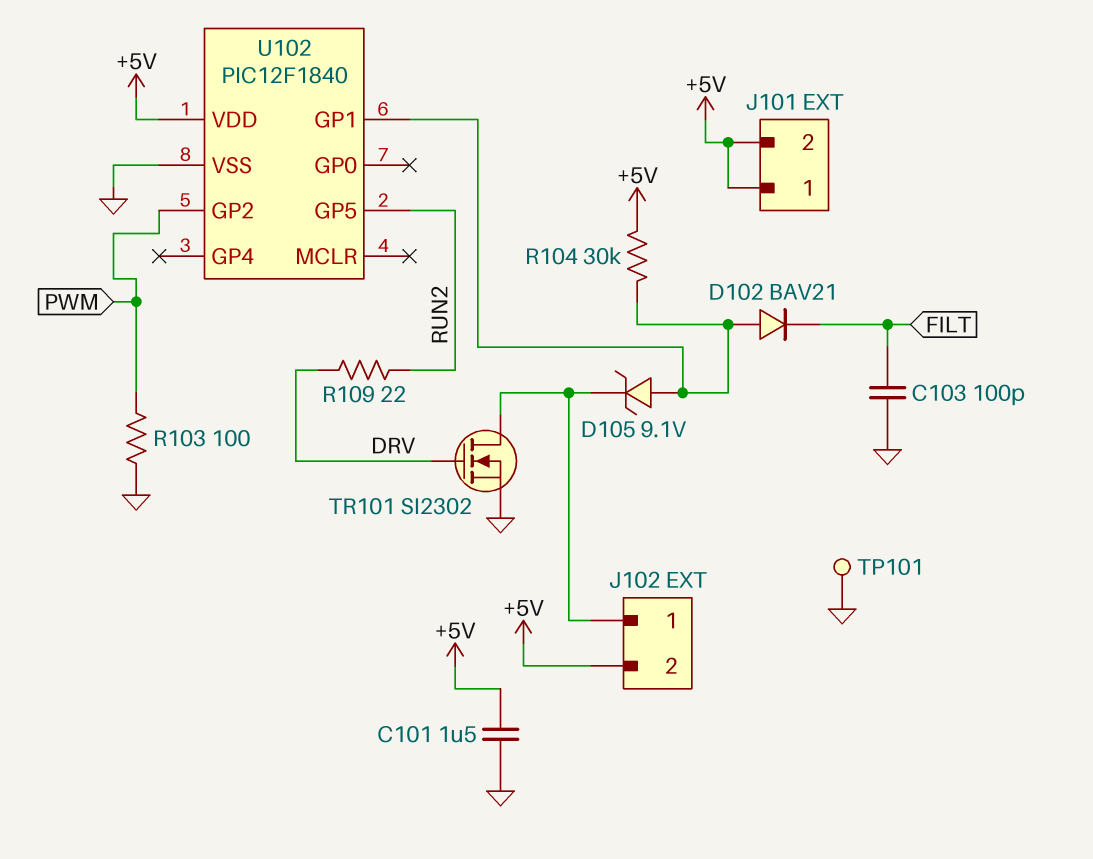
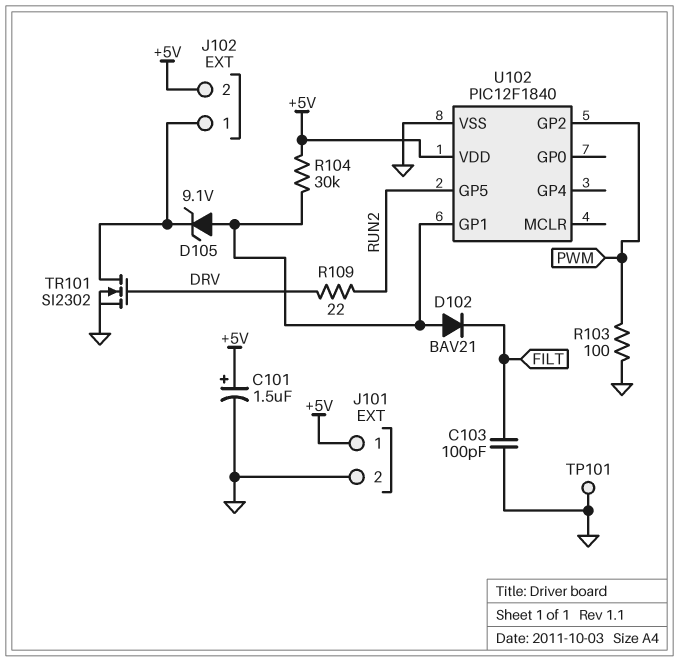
C101: 1.5uF (+5V, GND) -> 1.5uF (plus +5V, minus GND)
J101 pin 2: +5V -> GND

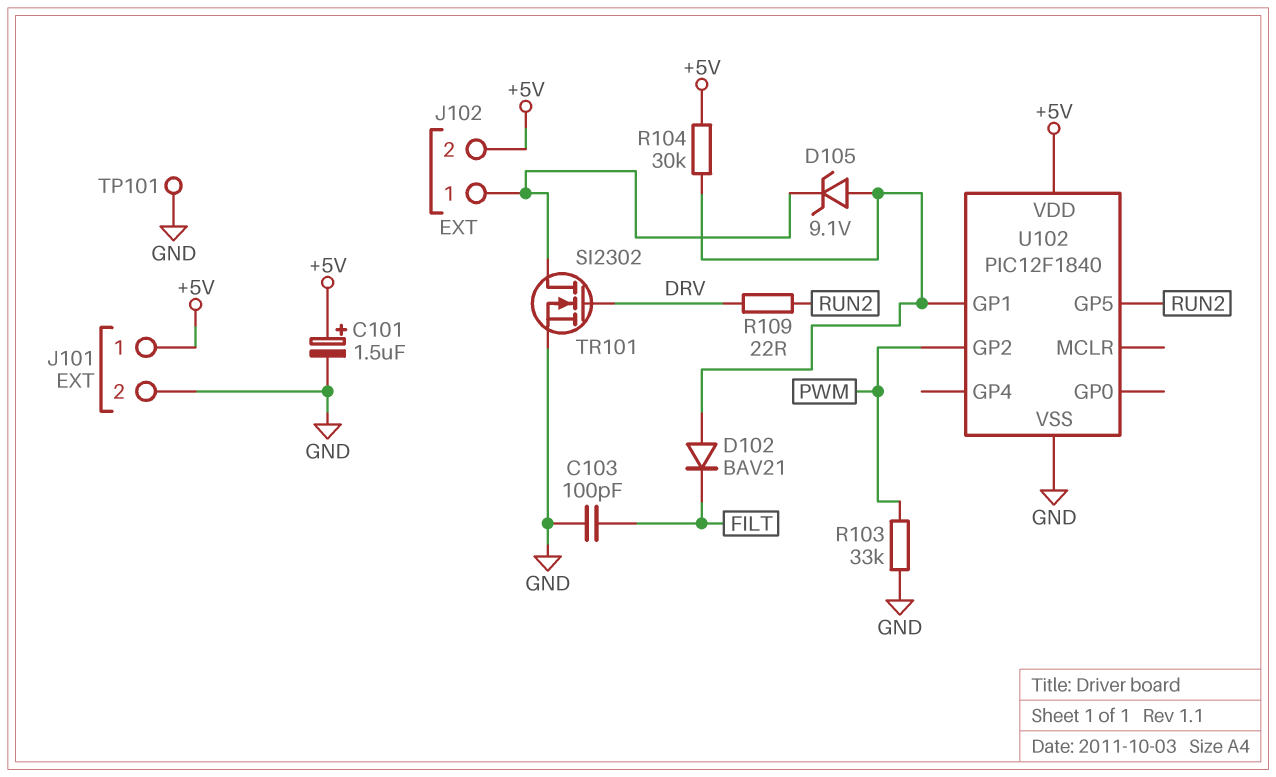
R103: 100 (GND, PWM) -> 33k (GND, PWM)

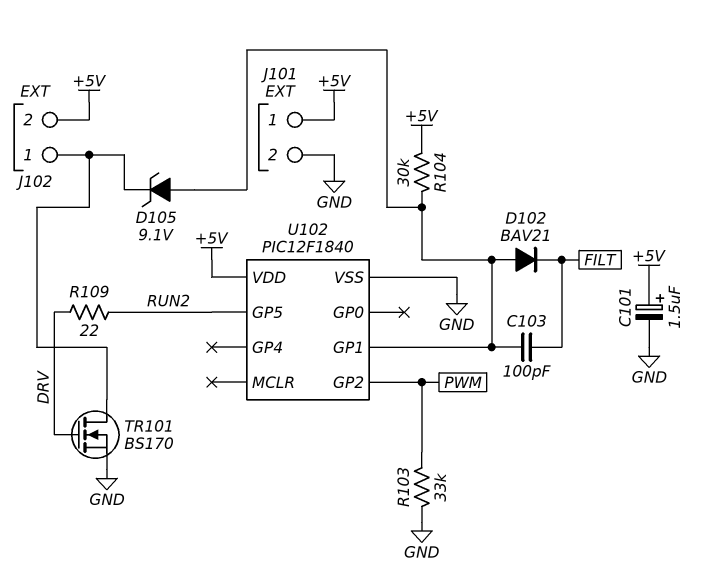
C103: 100pF (FILT, GND) -> 100pF (FILT, U102/GP1)
TP101: test point (GND) -> none
TR101: NMOS SI2302 (G DRV, D J102/1, S GND) -> NMOS BS170 (G DRV, D J102/1, S GND)

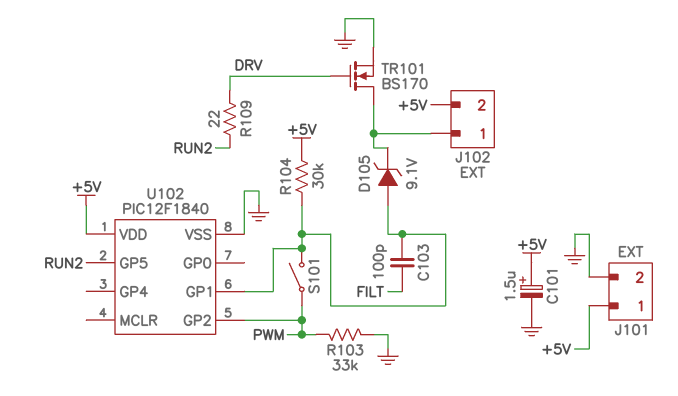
D102: diode BAV21 (A U102/GP1, K FILT) -> none
S101: none -> switch (PWM, U102/GP1)

